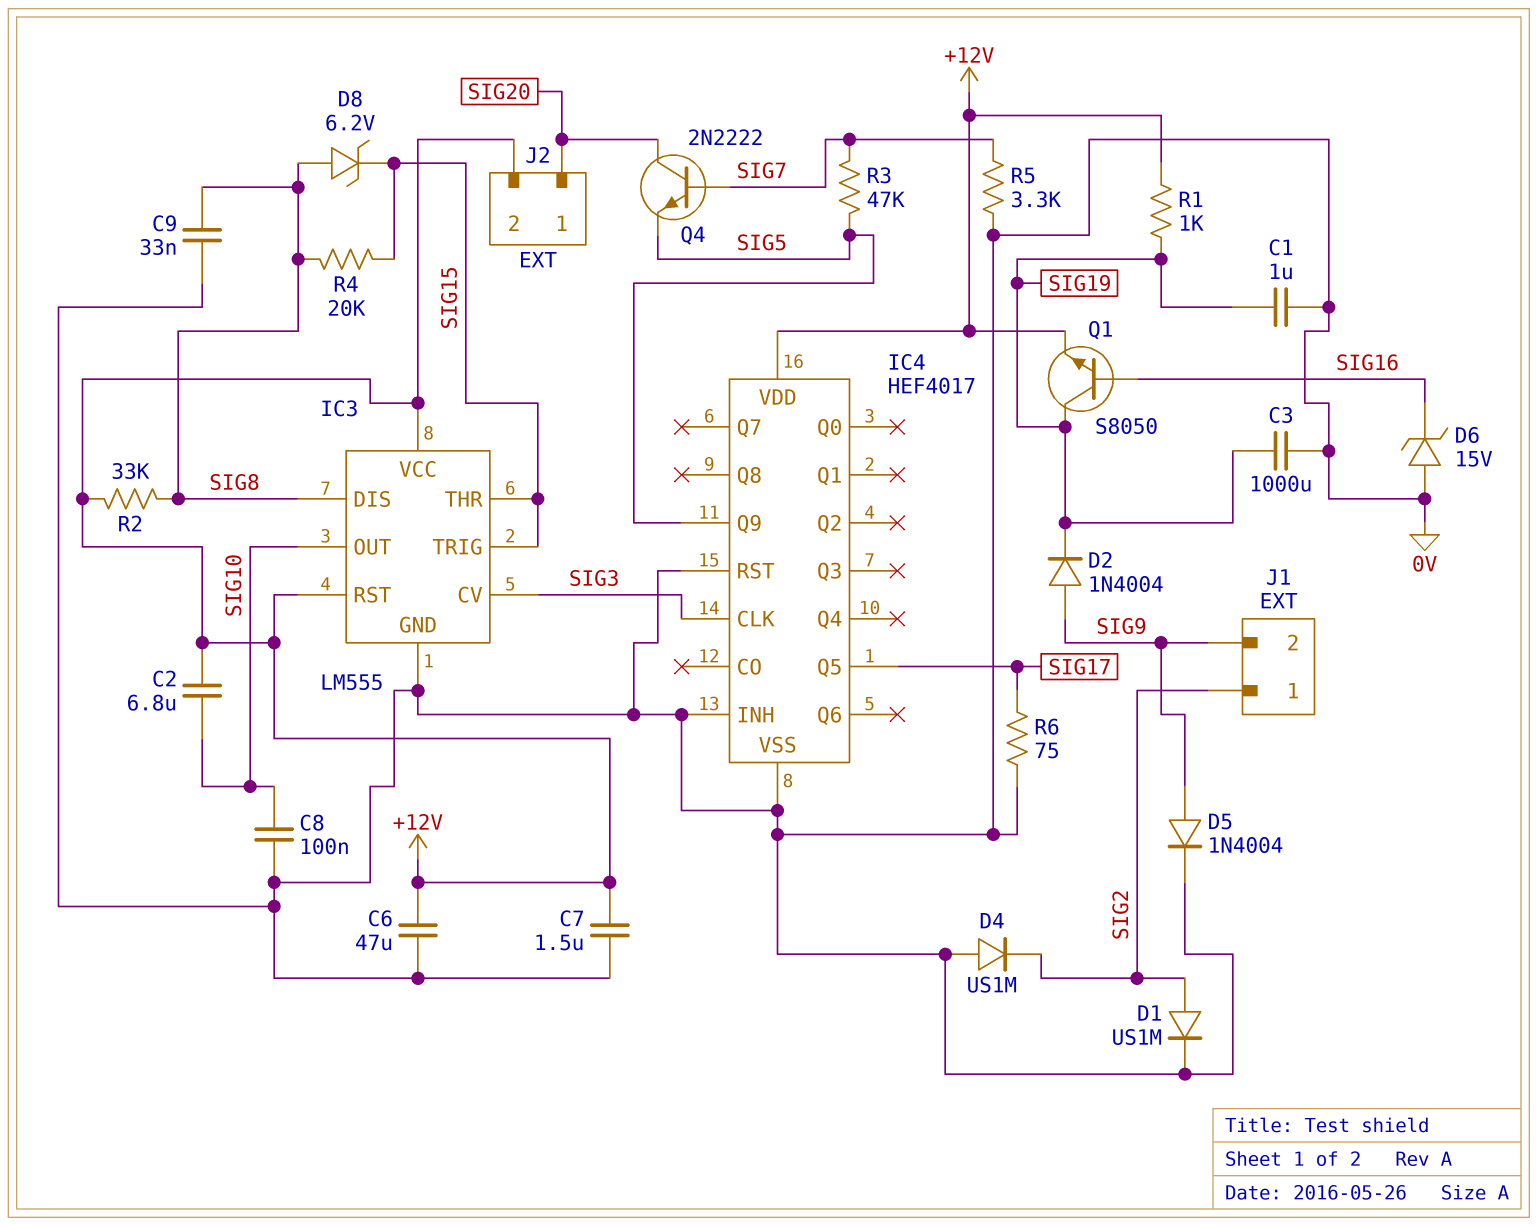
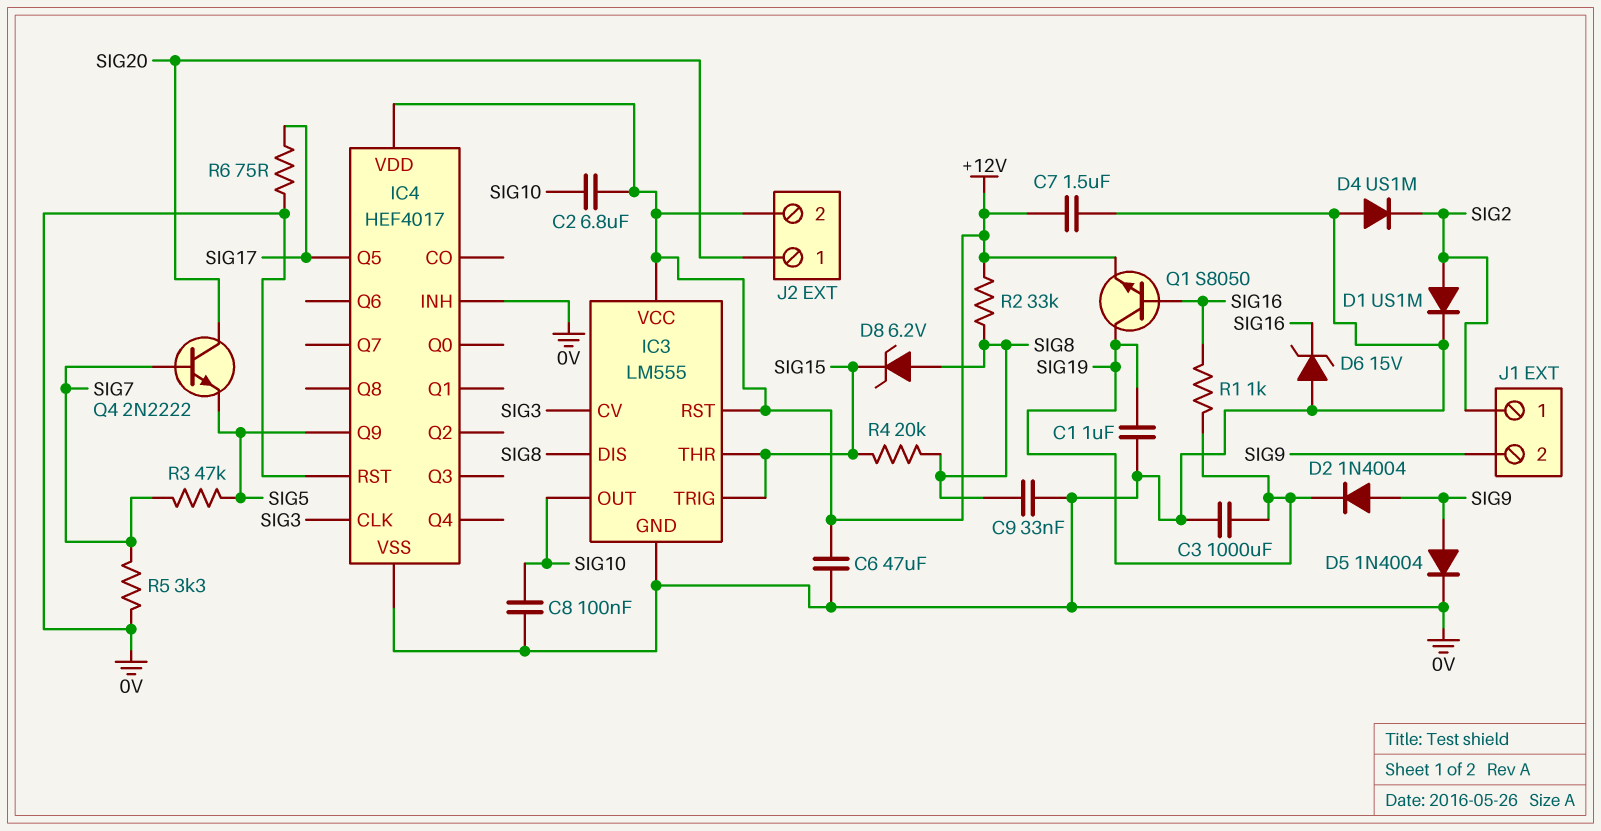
R1: 1k (+12V, SIG19) -> 1k (SIG16, SIG19)

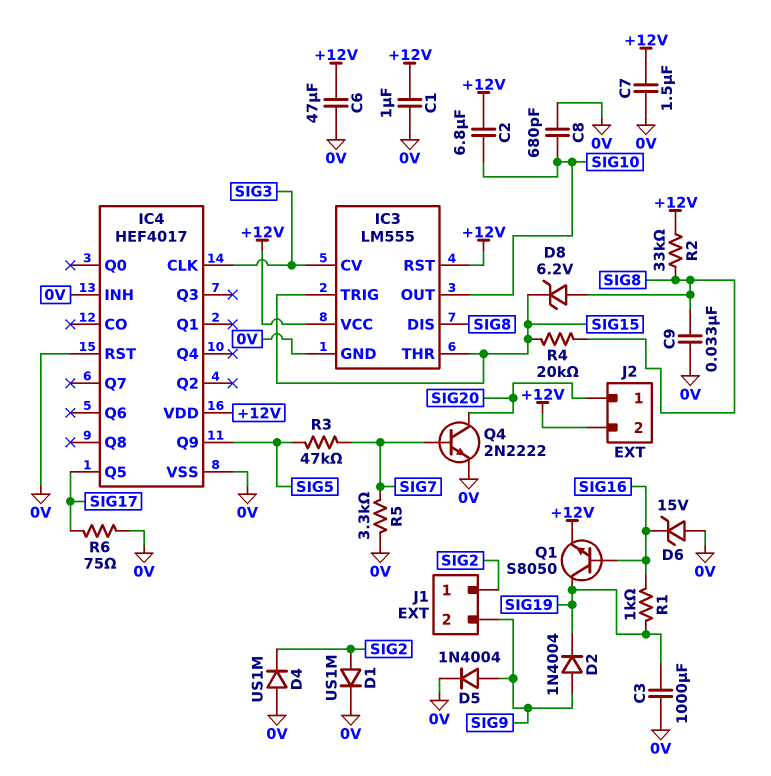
C1: 1uF (0V, SIG19) -> 1uF (+12V, 0V)
C8: 100nF (0V, SIG10) -> 680pF (0V, SIG10)
Q4: NPN 2N2222 (B SIG7, C SIG20, E SIG5) -> NPN 2N2222 (B SIG7, C SIG20, E 0V)

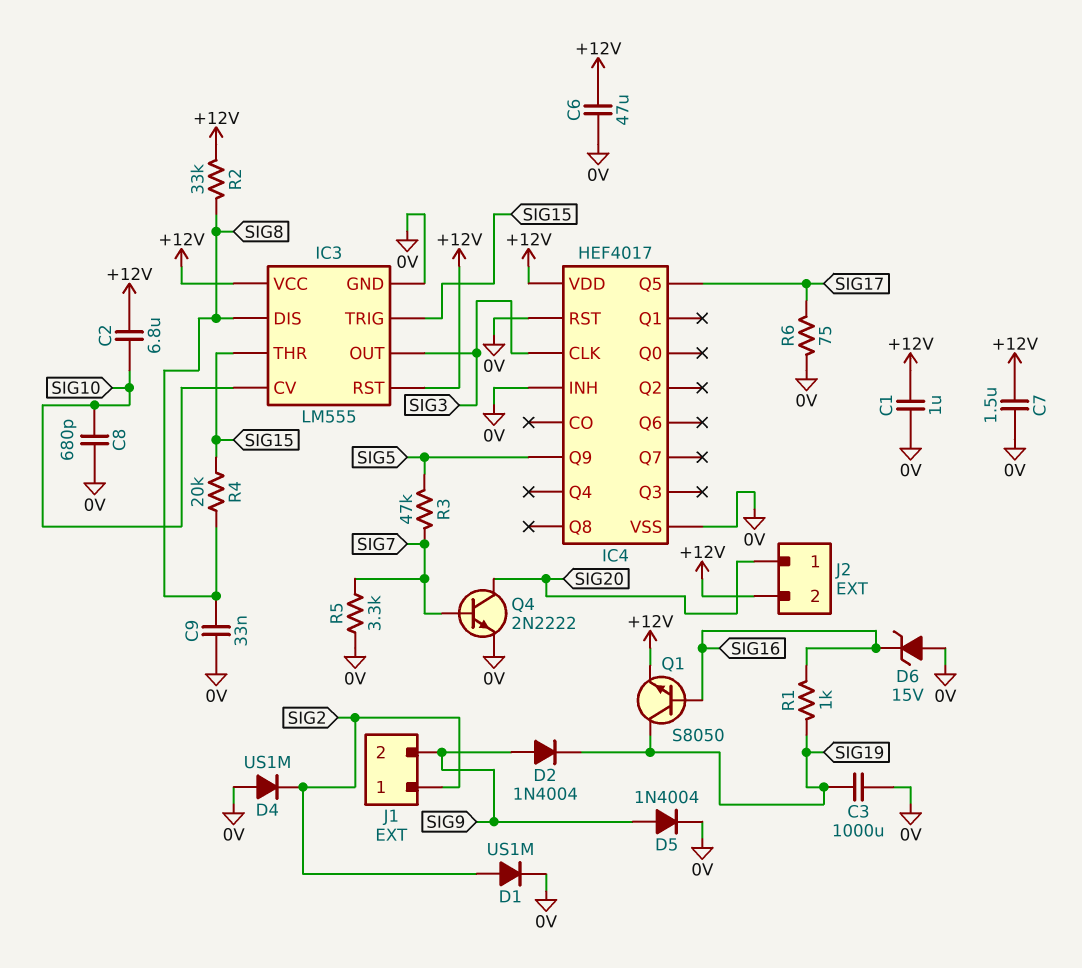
D8: zener 6.2V (A SIG8, K SIG15) -> none
IC3 pin CV: SIG3 -> SIG10
IC3 pin OUT: SIG10 -> SIG3

